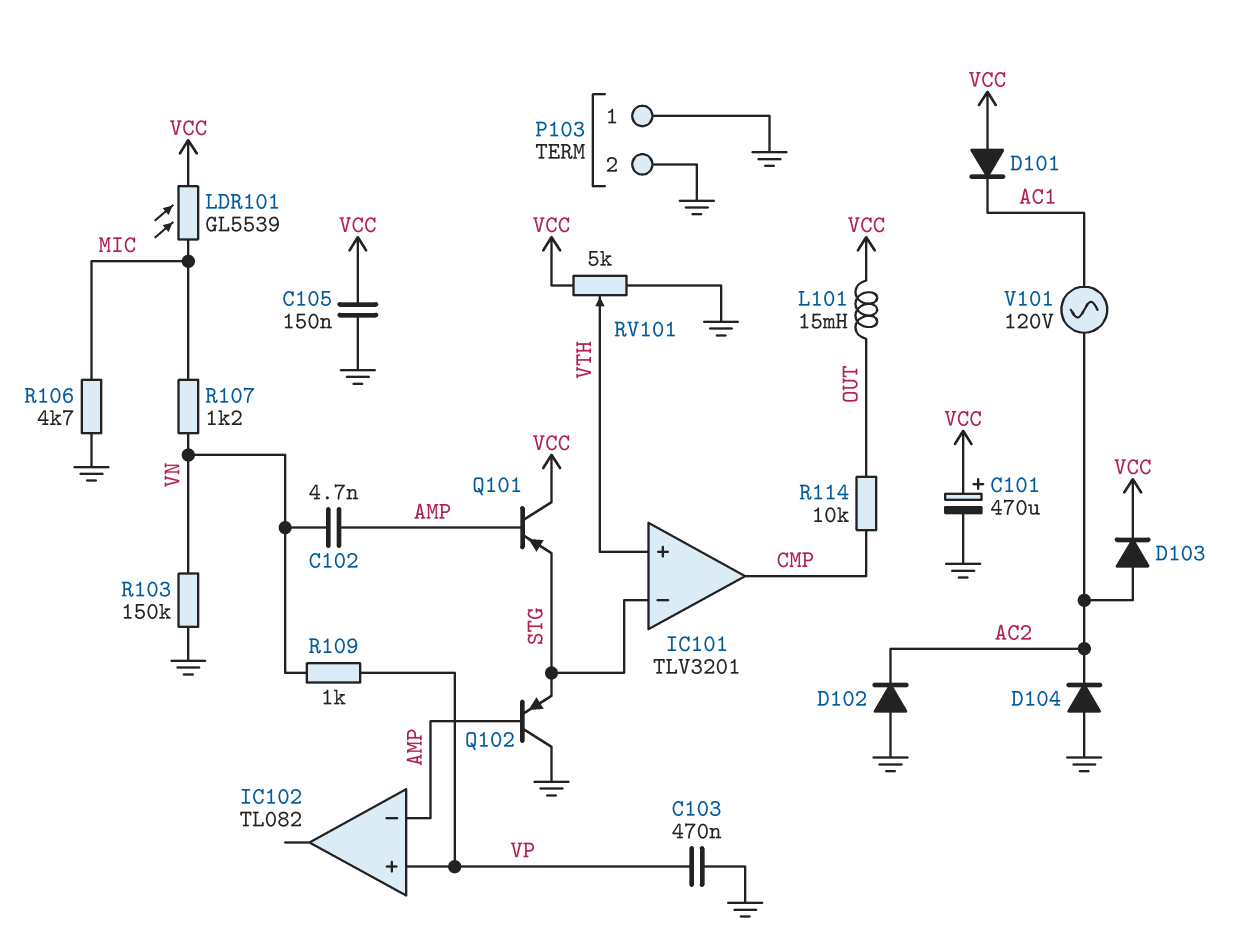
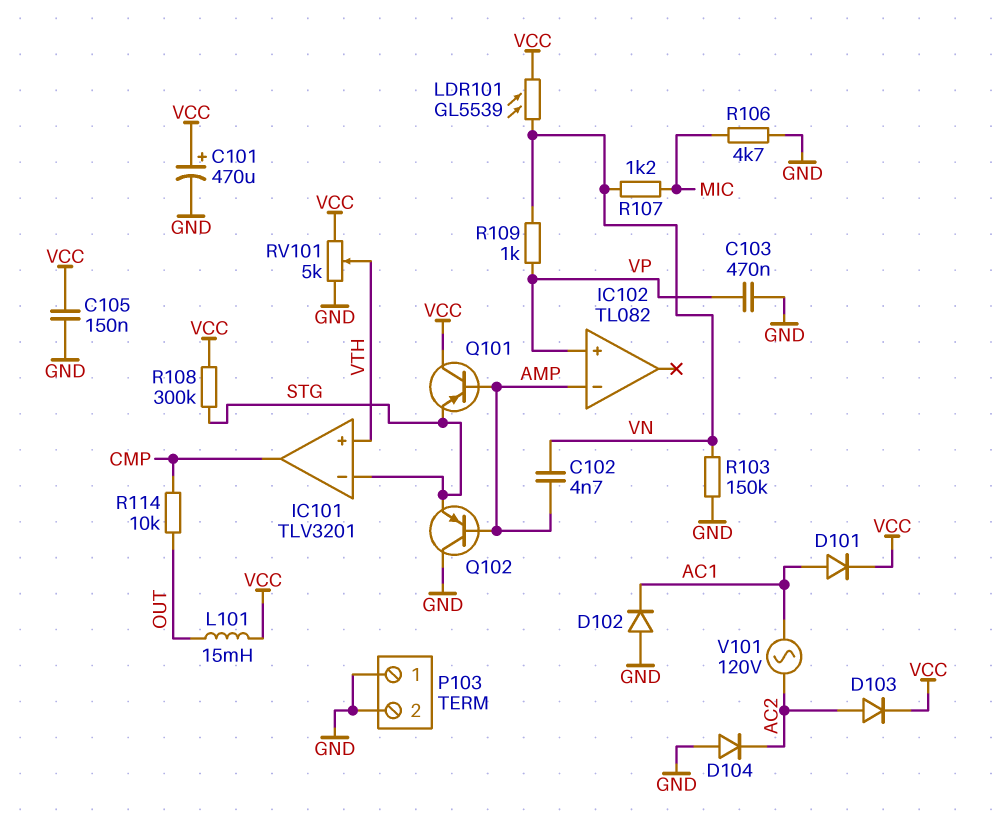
D101: diode (A VCC, K AC1) -> diode (A AC1, K VCC)
D102: diode (A GND, K AC2) -> diode (A GND, K AC1)
LDR101: GL5539 (MIC, VCC) -> GL5539 (VCC, VN)
R108: none -> 300k (STG, VCC)

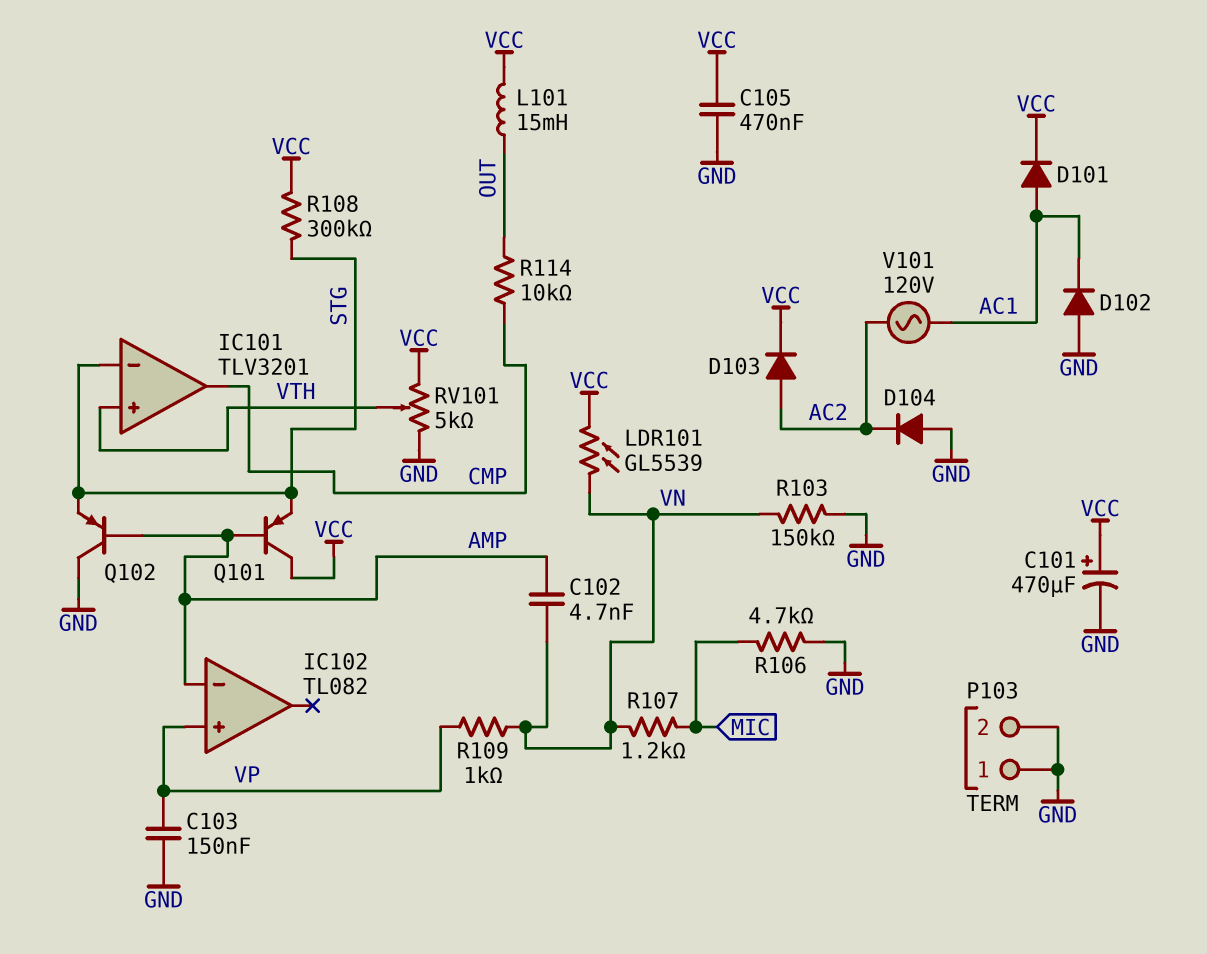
C103: 470nF (GND, VP) -> 150nF (GND, VP)
C105: 150nF (GND, VCC) -> 470nF (GND, VCC)

